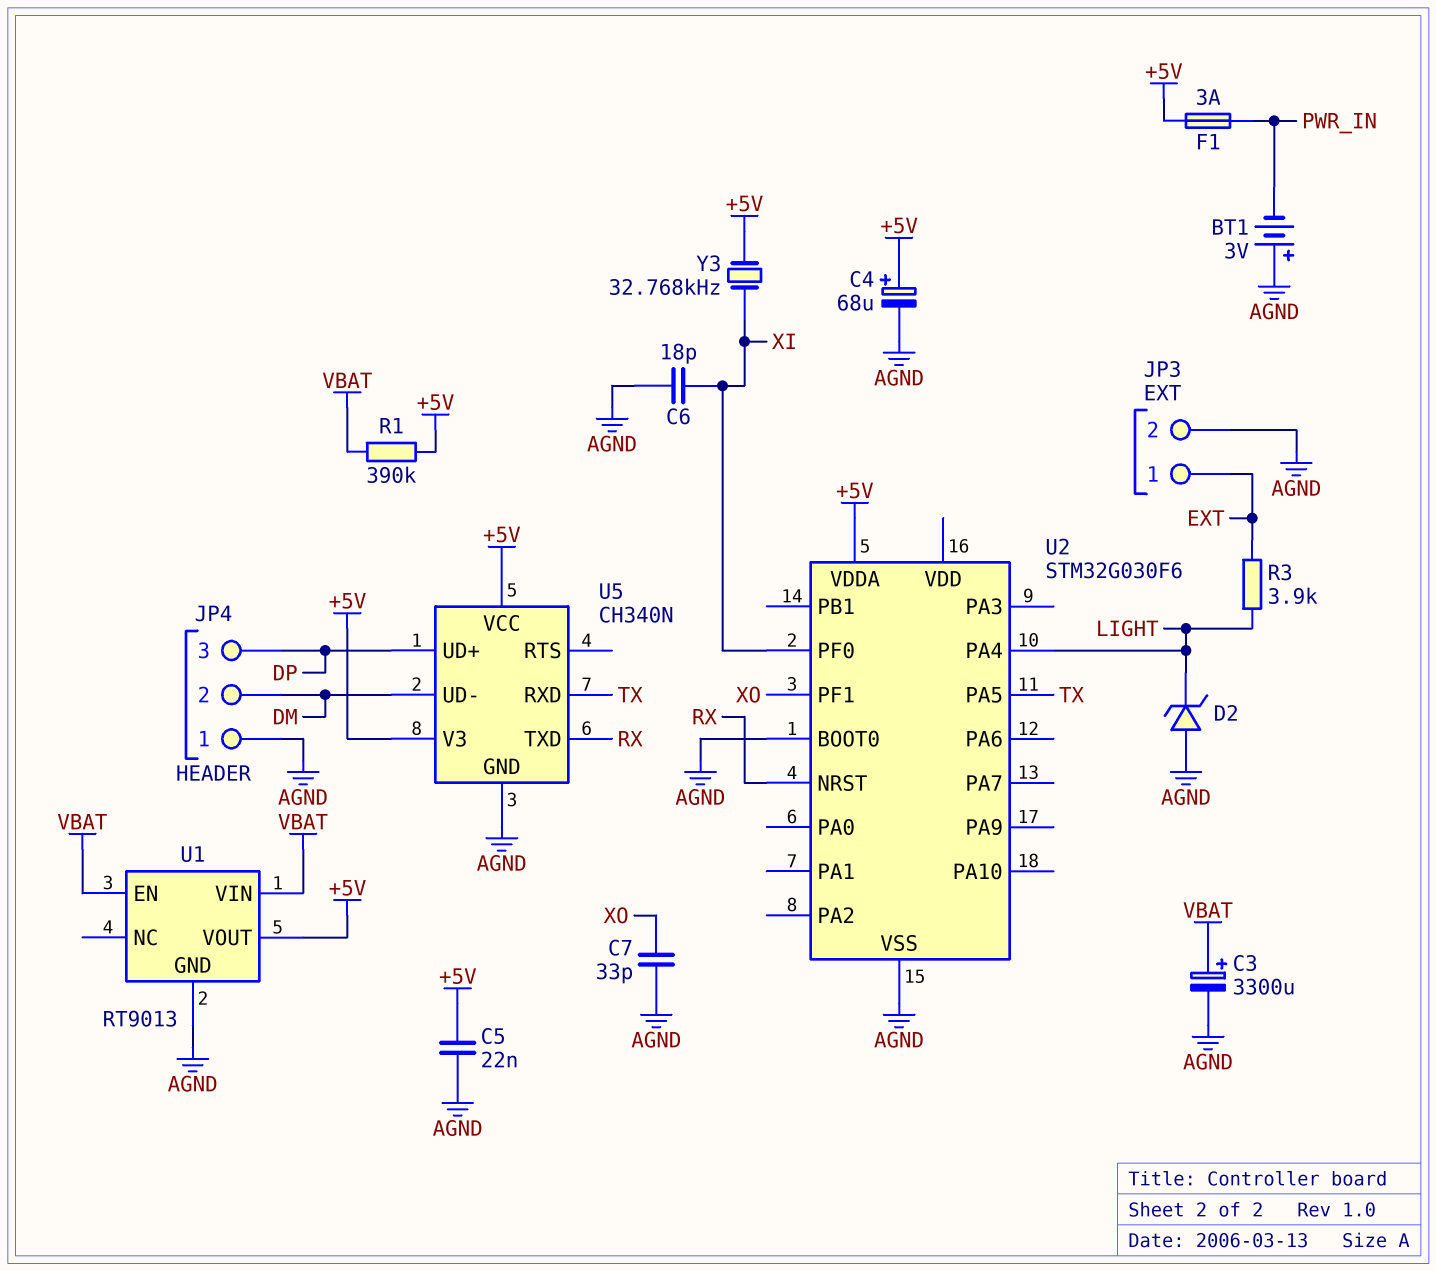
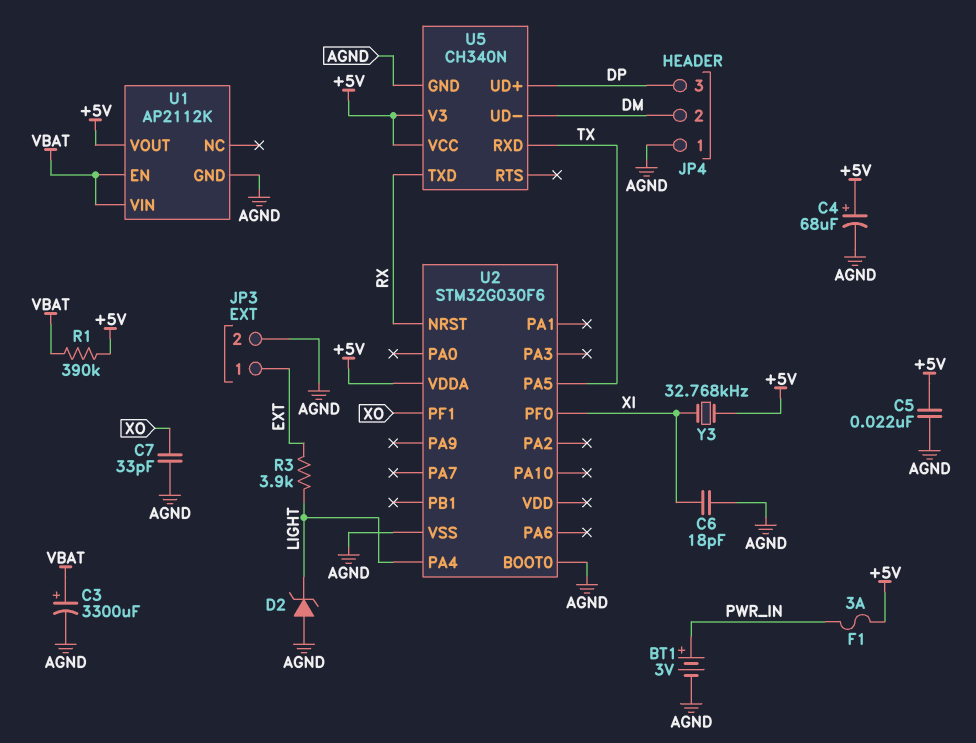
BT1: 3V (plus AGND, minus PWR_IN) -> 3V (plus PWR_IN, minus AGND)
U1: RT9013 -> AP2112K

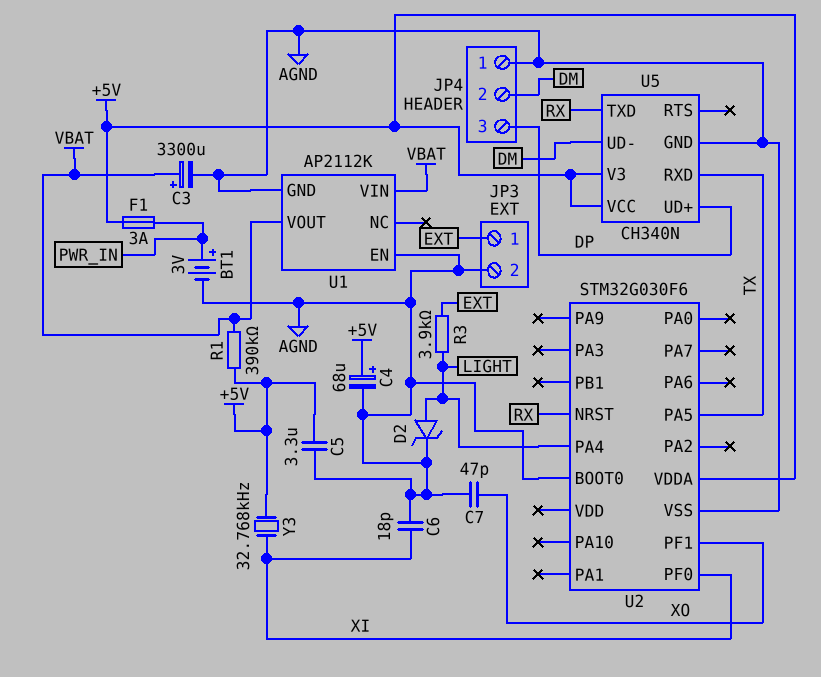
C5: 22nF (+5V, AGND) -> 3.3uF (+5V, AGND)
C7: 33pF (AGND, XO) -> 47pF (AGND, XO)
D2: zener (A AGND, K LIGHT) -> zener (A LIGHT, K AGND)
U1 pin EN: VBAT -> AGND
U1 pin VOUT: +5V -> VBAT

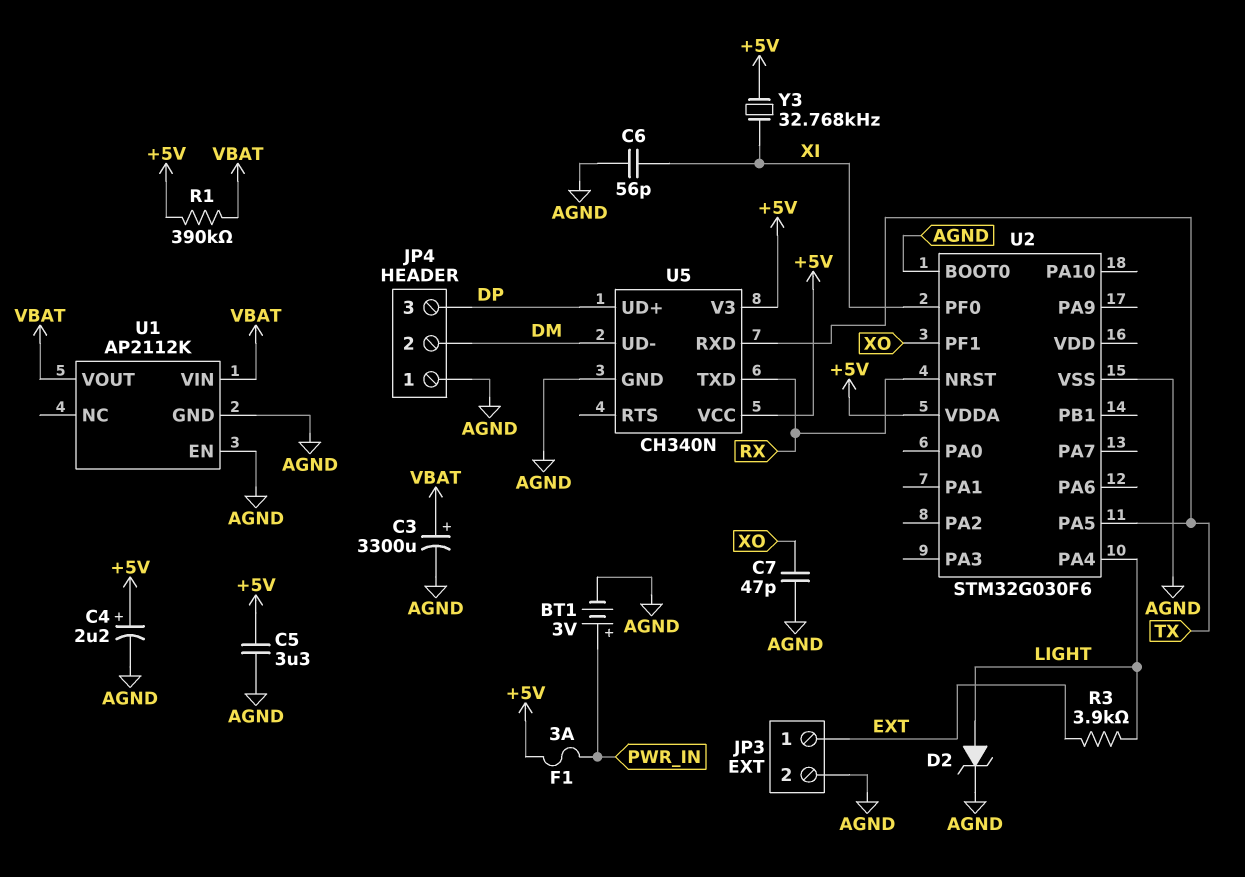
C4: 68uF (plus +5V, minus AGND) -> 2.2uF (plus +5V, minus AGND)
C6: 18pF (AGND, XI) -> 56pF (AGND, XI)

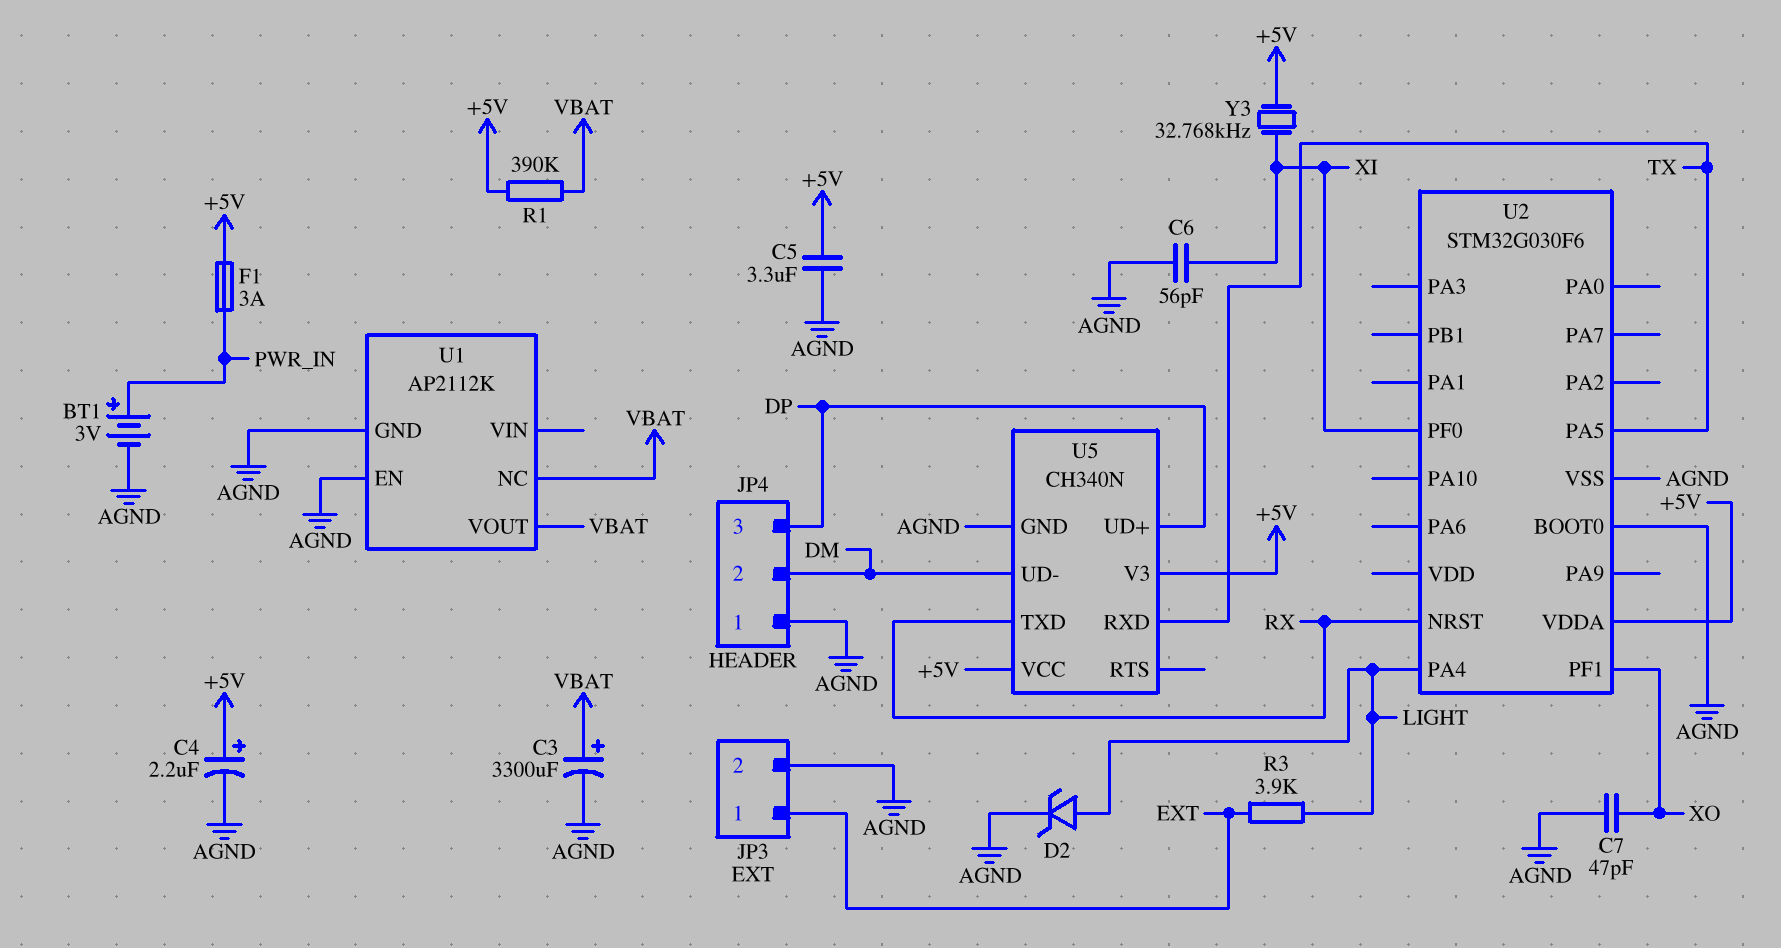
U1 pin NC: none -> VBAT
U1 pin VIN: VBAT -> none

